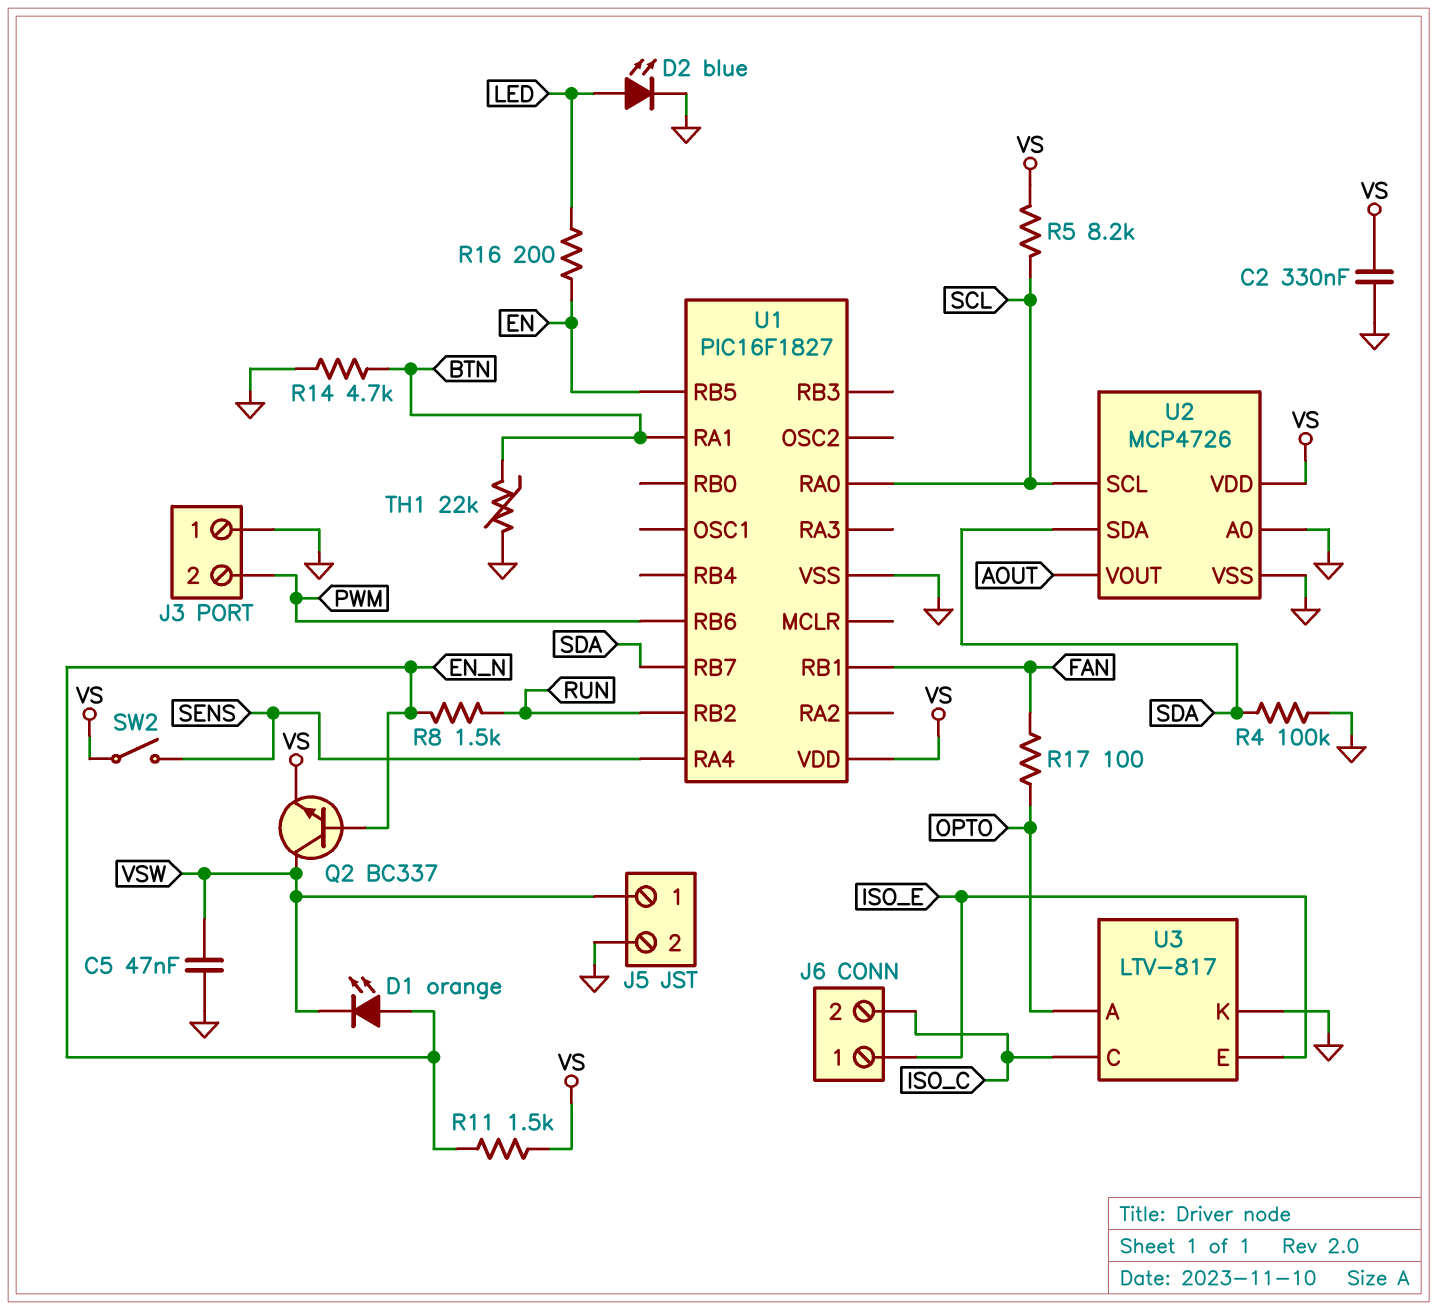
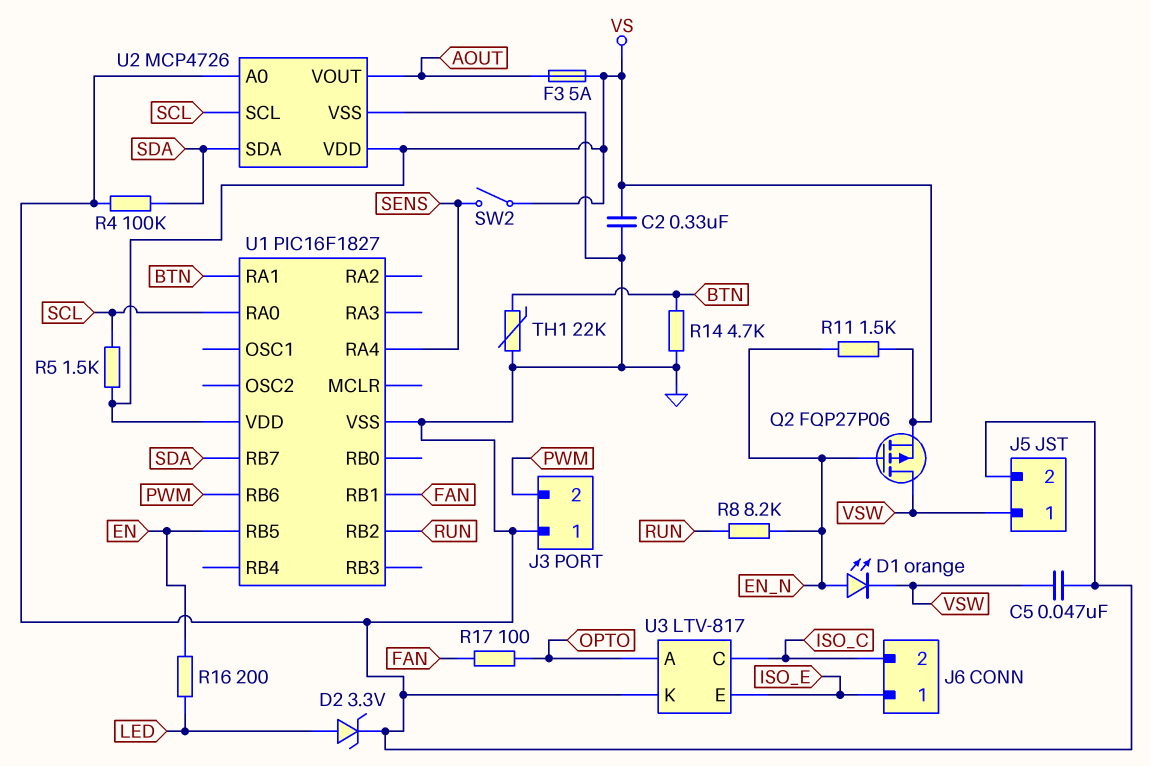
D2: LED blue (A LED, K GND) -> zener 3.3V (A LED, K GND)
F3: none -> 5A (AOUT, VS)
Q2: NPN BC337 (B EN_N, C VSW, E VS) -> PMOS FQP27P06 (G EN_N, D VSW, S VS)
R5: 8.2k (SCL, VS) -> 1.5k (SCL, VS)
R8: 1.5k (EN_N, RUN) -> 8.2k (EN_N, RUN)

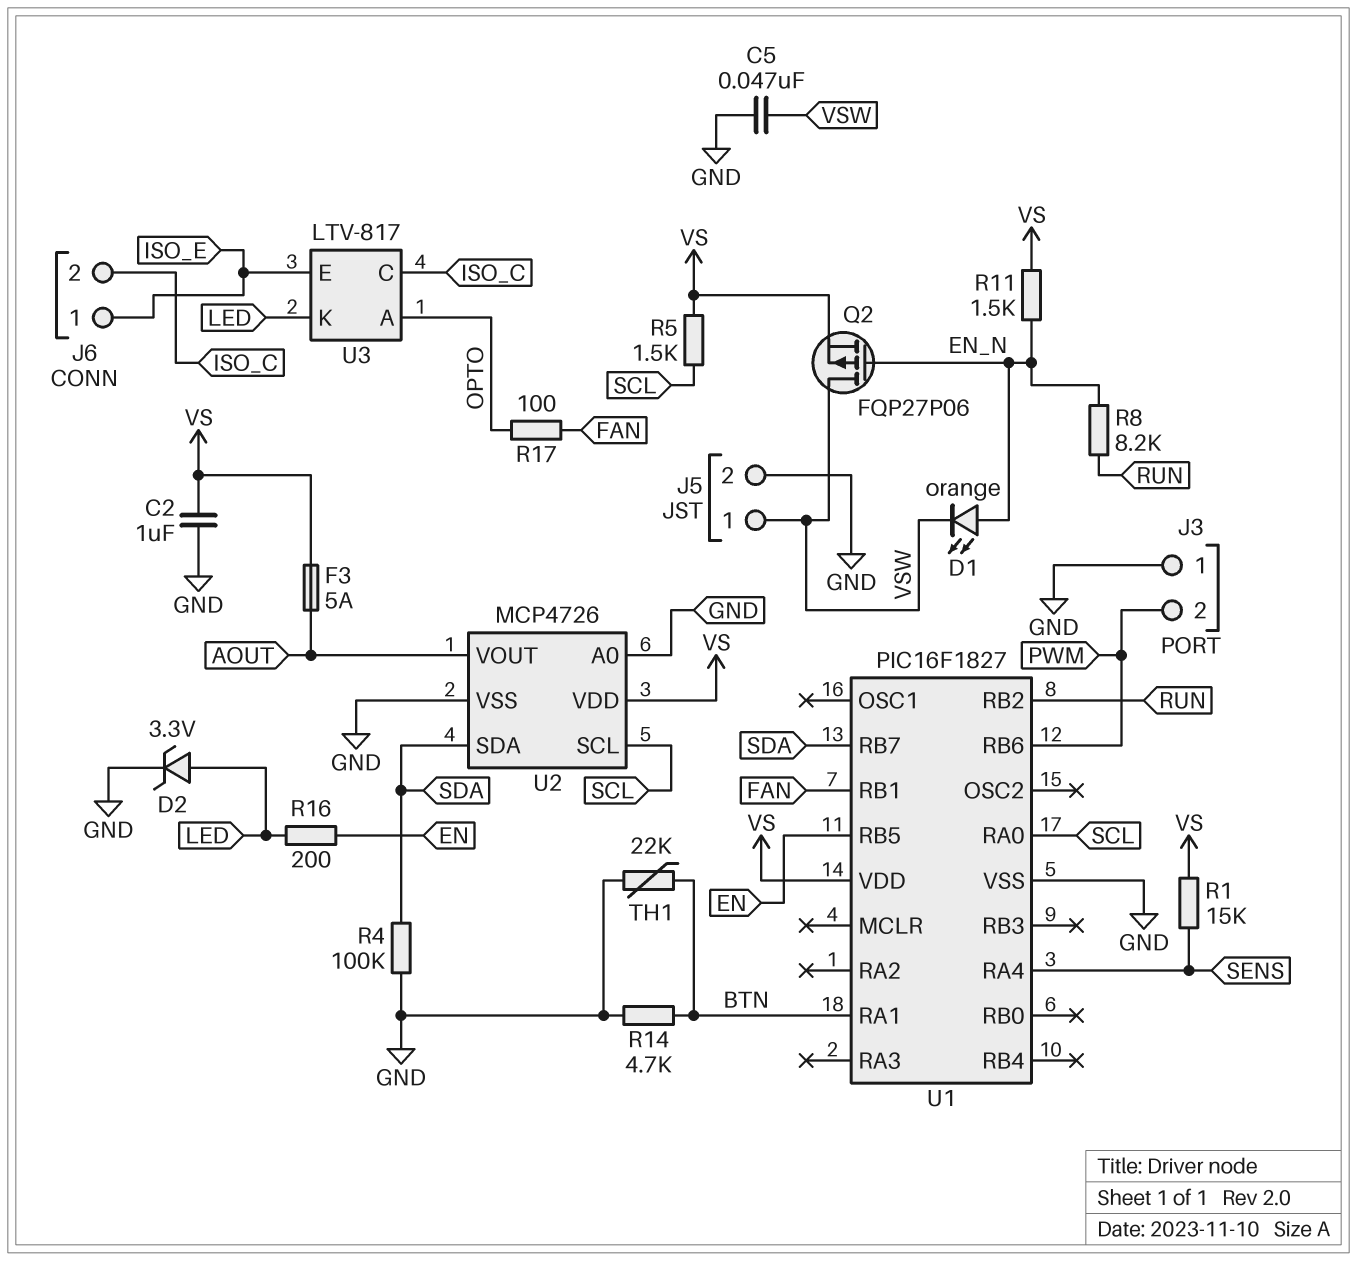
C2: 330nF (GND, VS) -> 1uF (GND, VS)
R1: none -> 15k (SENS, VS)
SW2: switch (SENS, VS) -> none
U3 pin K: GND -> LED

